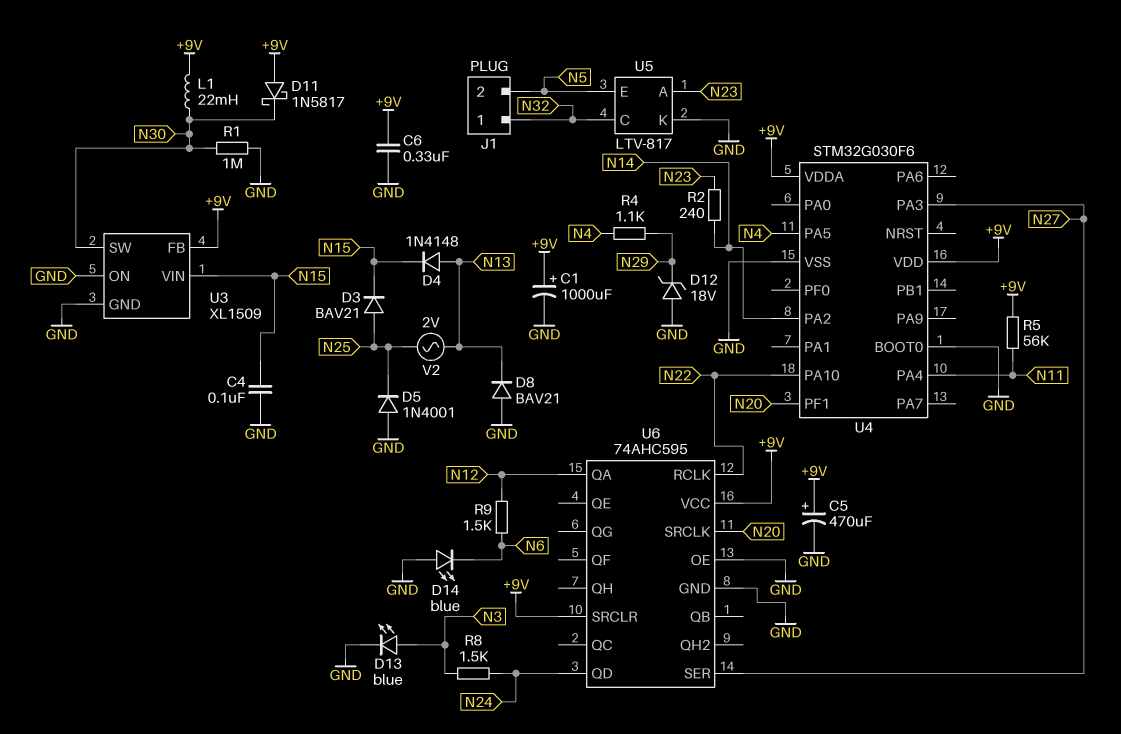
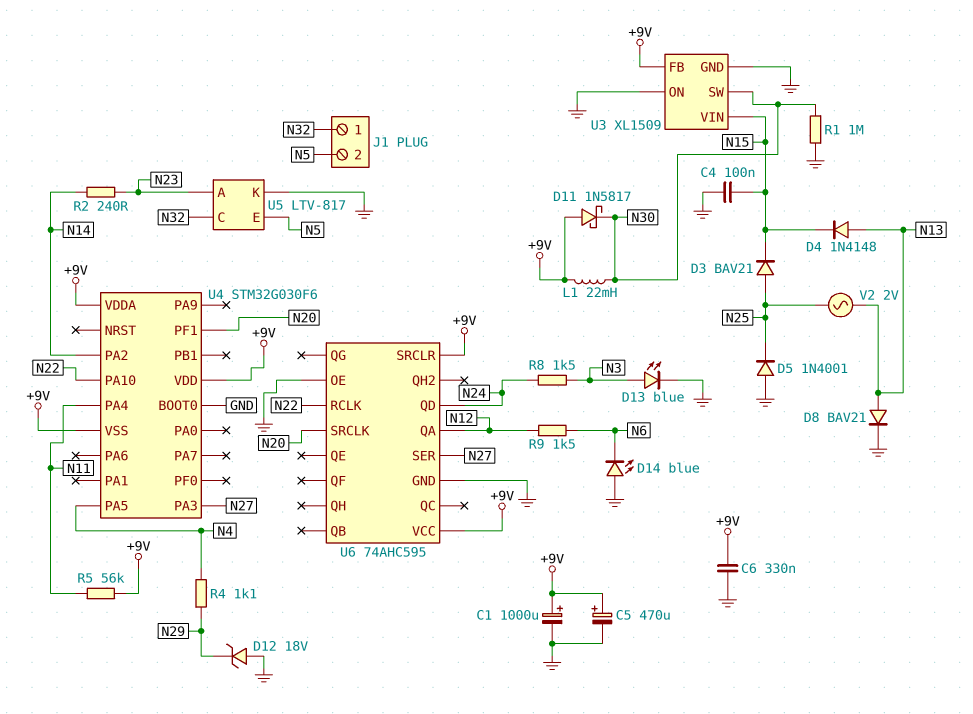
D8: diode BAV21 (A GND, K N13) -> diode BAV21 (A N13, K GND)
U4 pin VSS: GND -> +9V

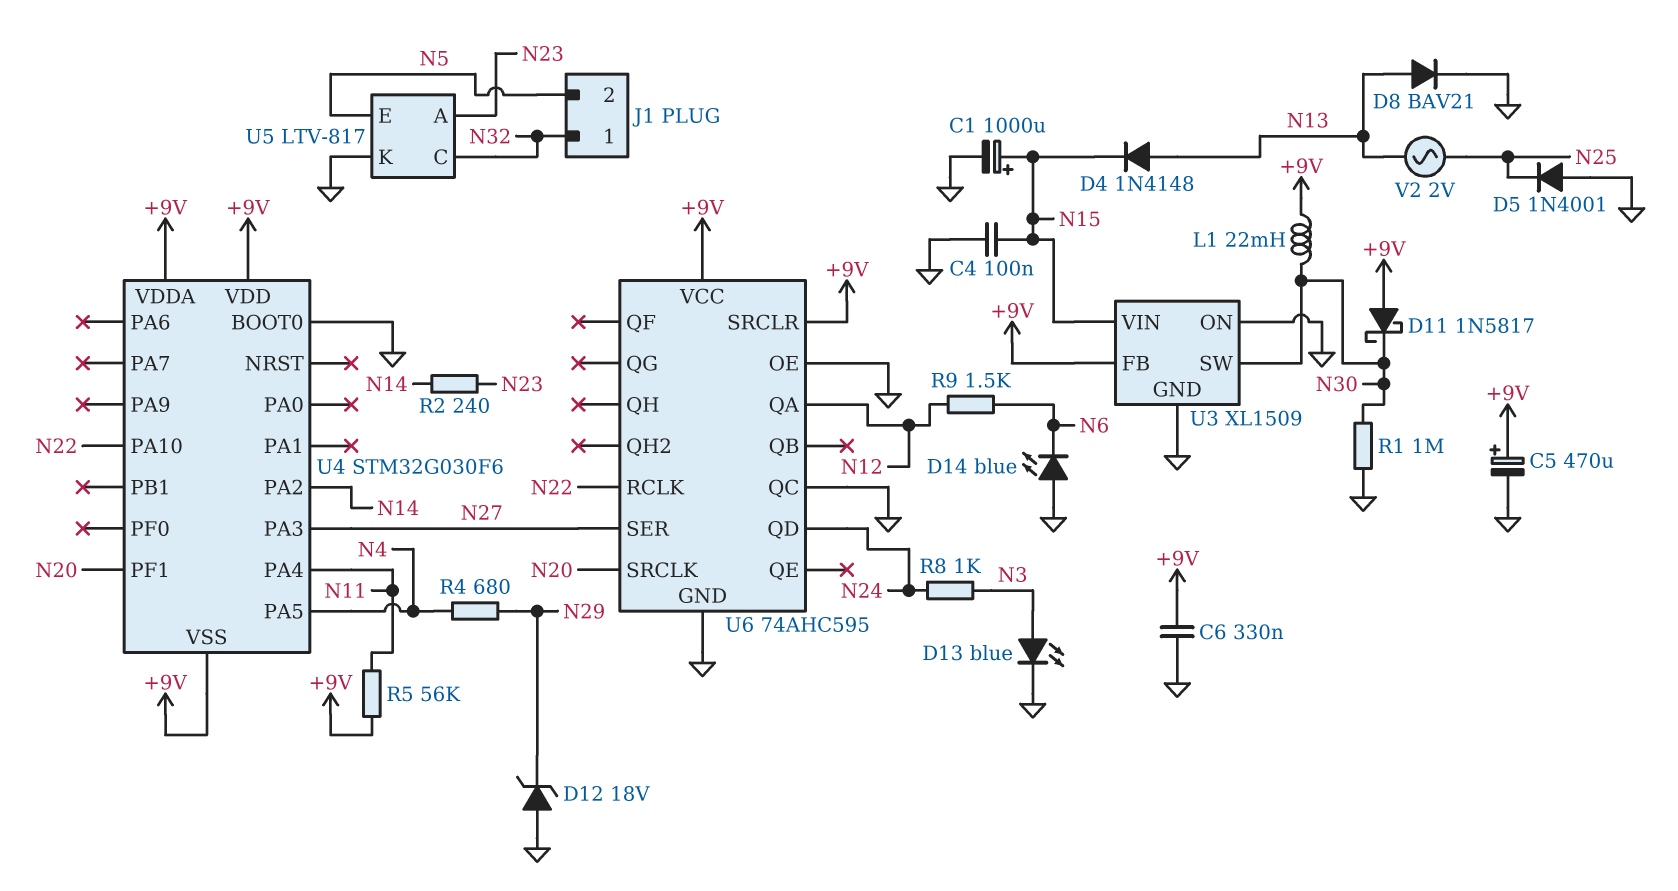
C1: 1000uF (plus +9V, minus GND) -> 1000uF (plus N15, minus GND)
D3: diode BAV21 (A N25, K N15) -> none
R4: 1.1k (N4, N29) -> 680 (N4, N29)
R8: 1.5k (N3, N24) -> 1k (N3, N24)
U6 pin QC: none -> GND

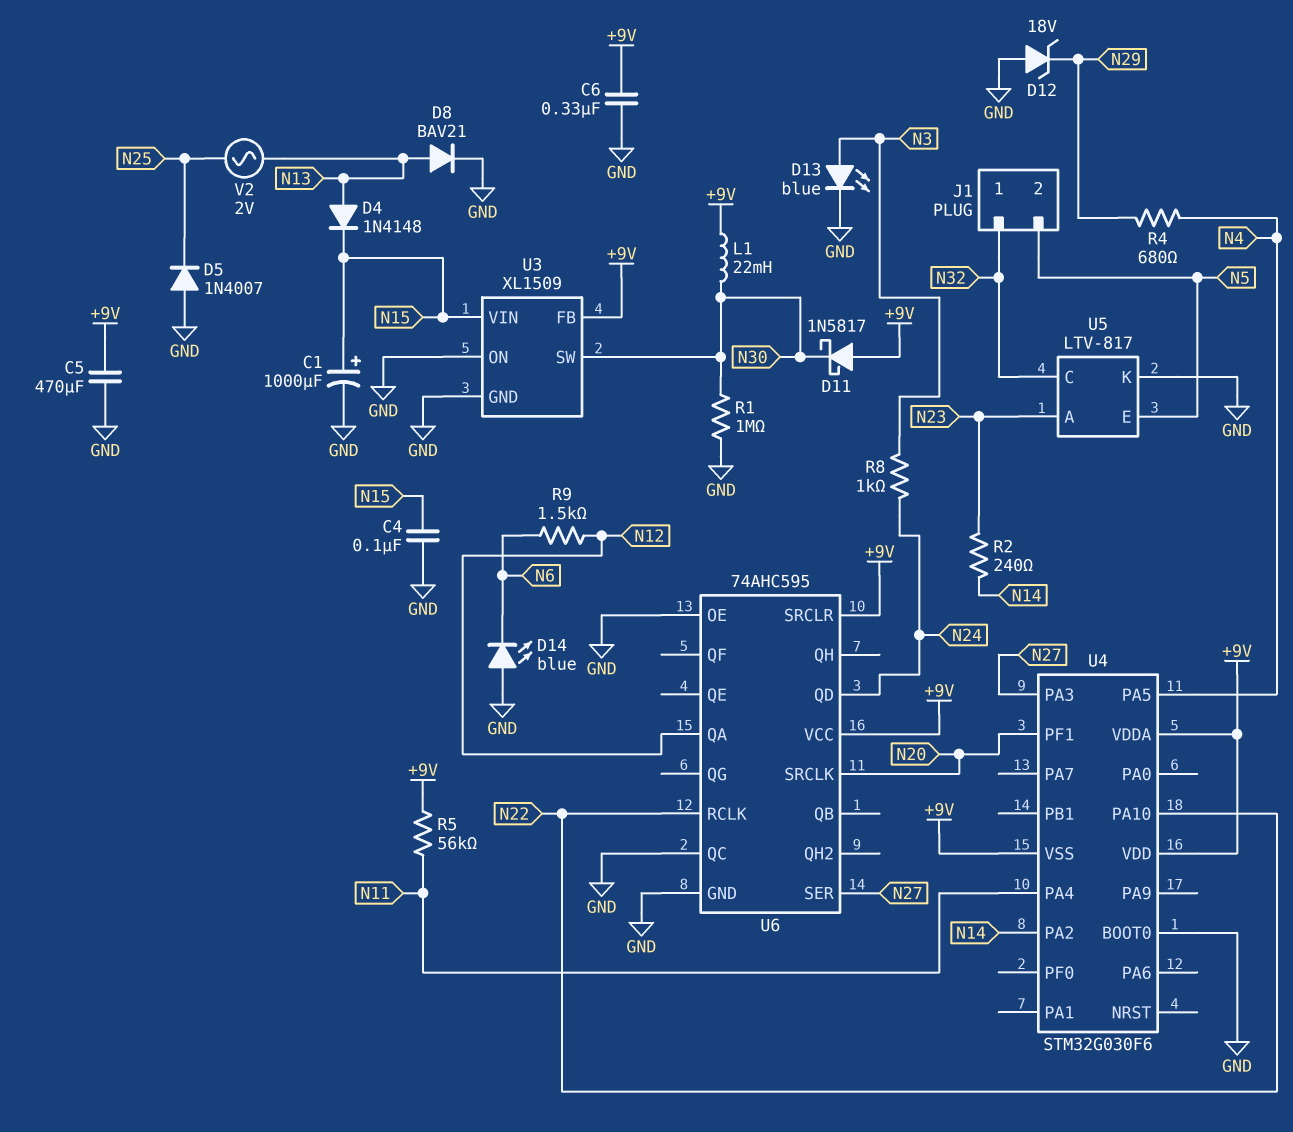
C5: 470uF (plus +9V, minus GND) -> 470uF (+9V, GND)
D5: diode 1N4001 (A GND, K N25) -> diode 1N4007 (A GND, K N25)

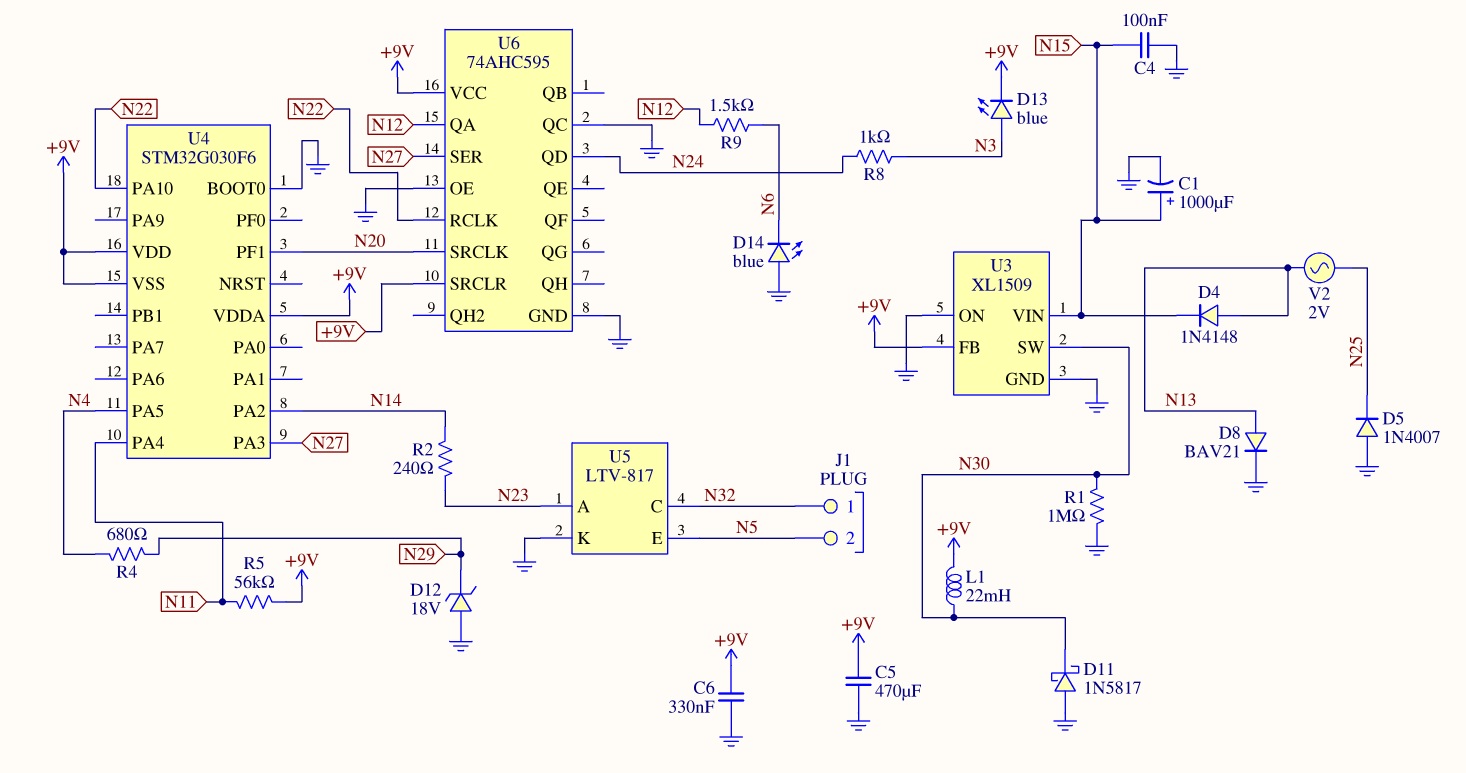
D11: schottky 1N5817 (A +9V, K N30) -> schottky 1N5817 (A GND, K N30)
D13: LED blue (A N3, K GND) -> LED blue (A N3, K +9V)

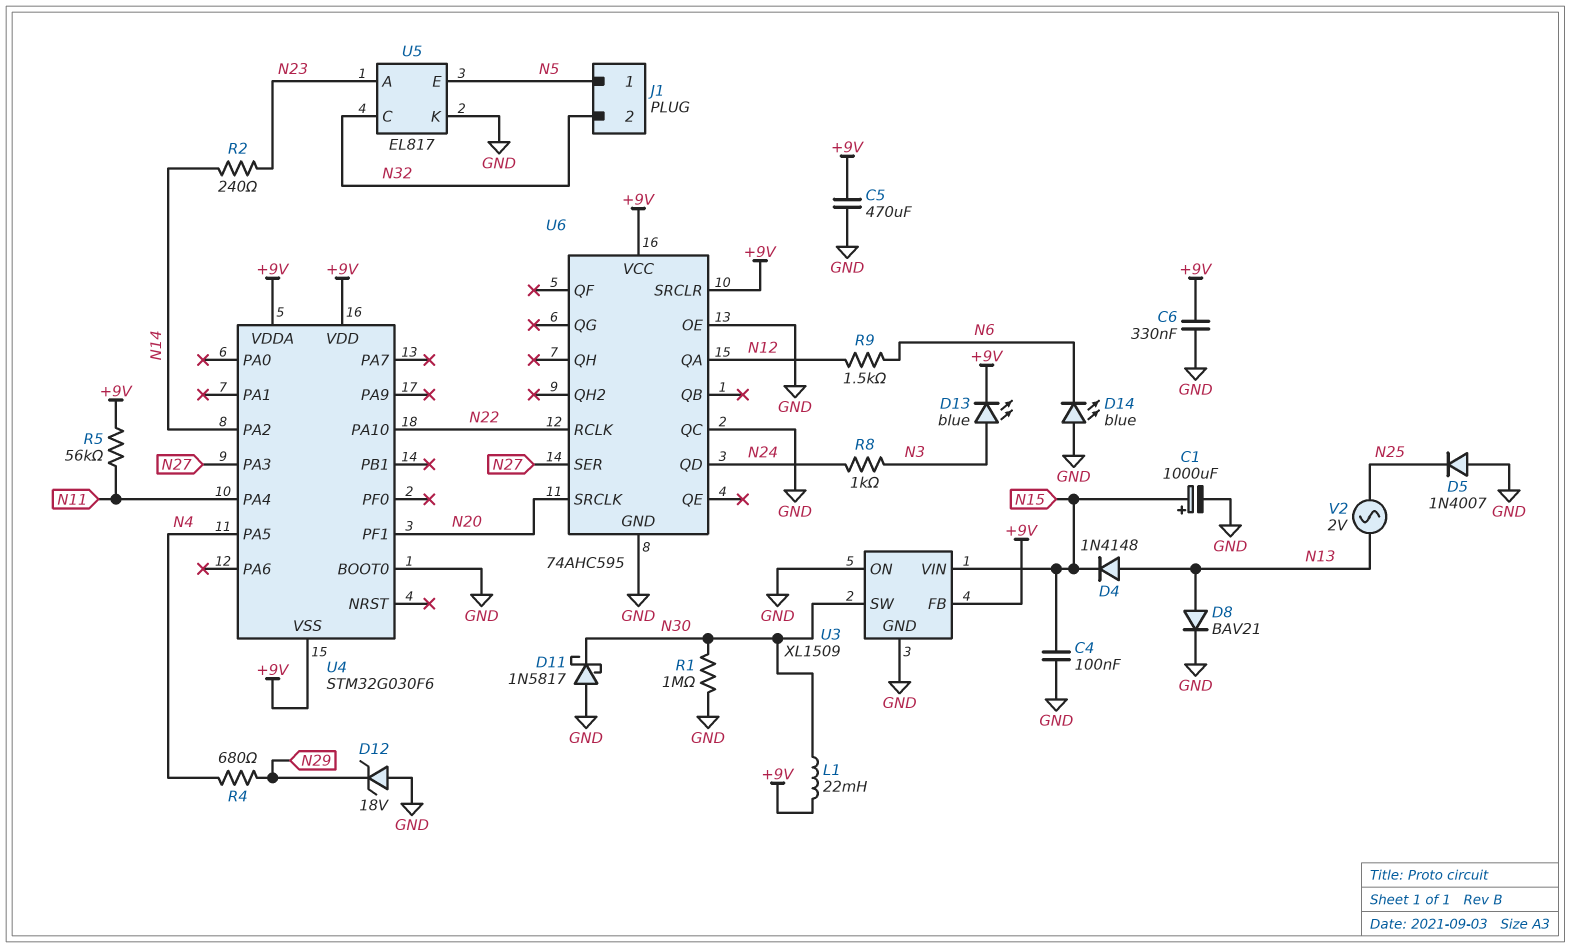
J1 pin 1: N32 -> N5
J1 pin 2: N5 -> N32
U5: LTV-817 -> EL817

